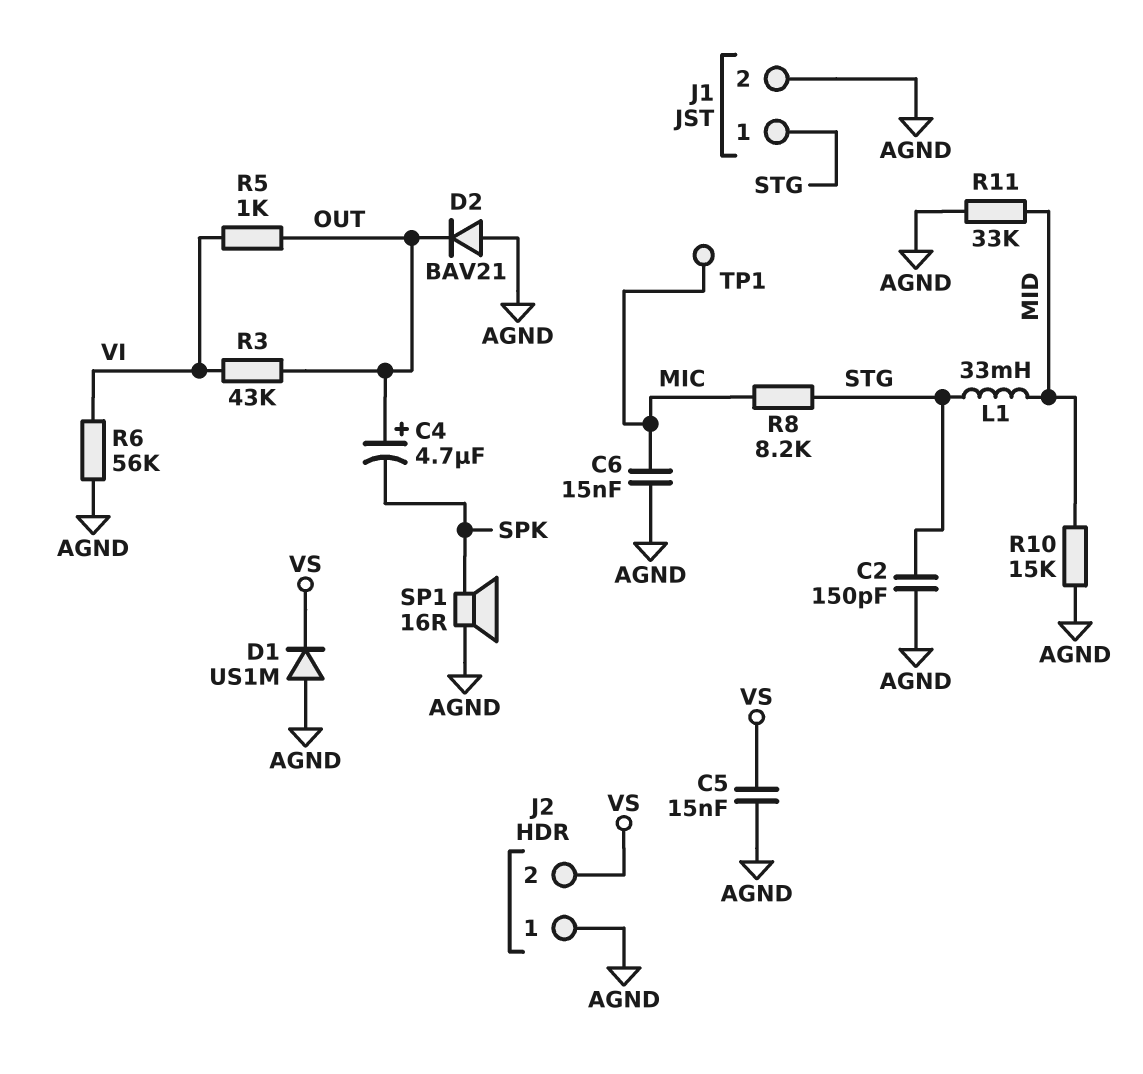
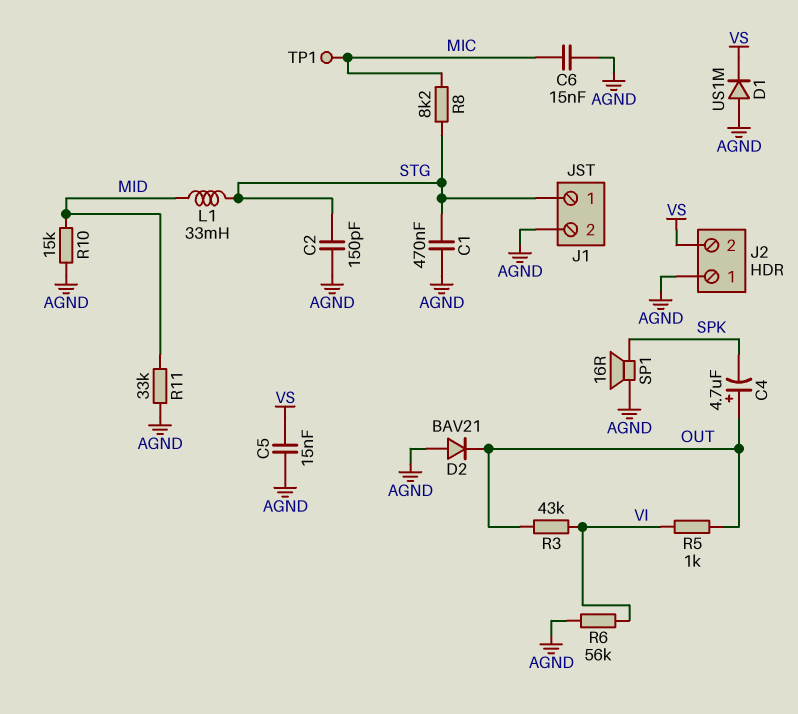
C1: none -> 470nF (AGND, STG)

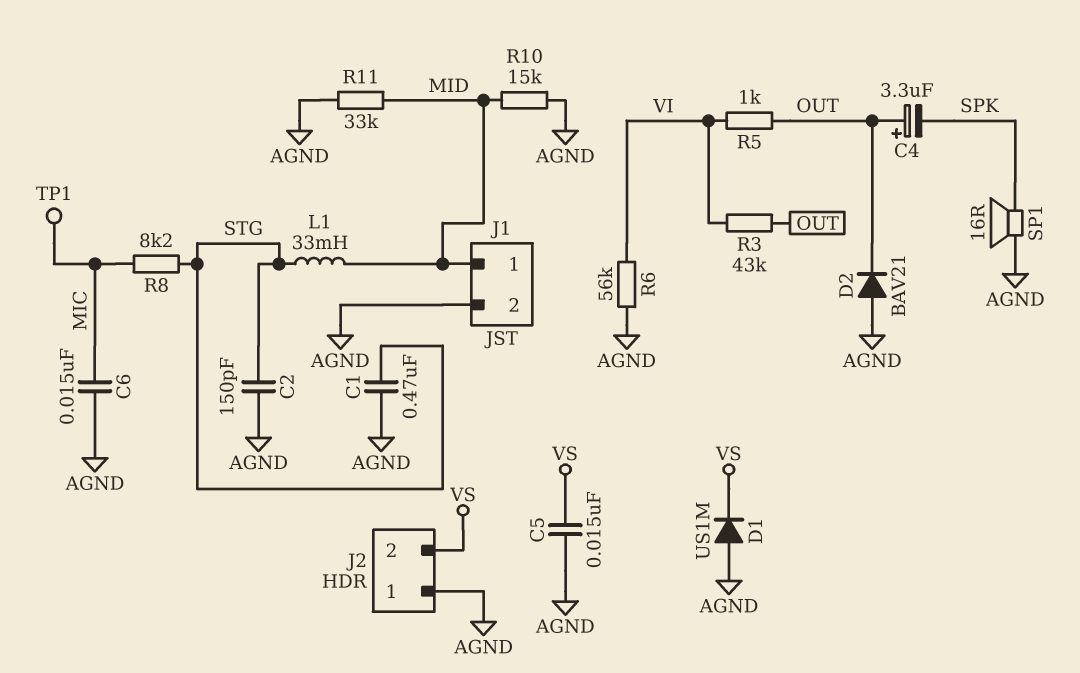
C4: 4.7uF (plus OUT, minus SPK) -> 3.3uF (plus OUT, minus SPK)
J1 pin 1: STG -> MID

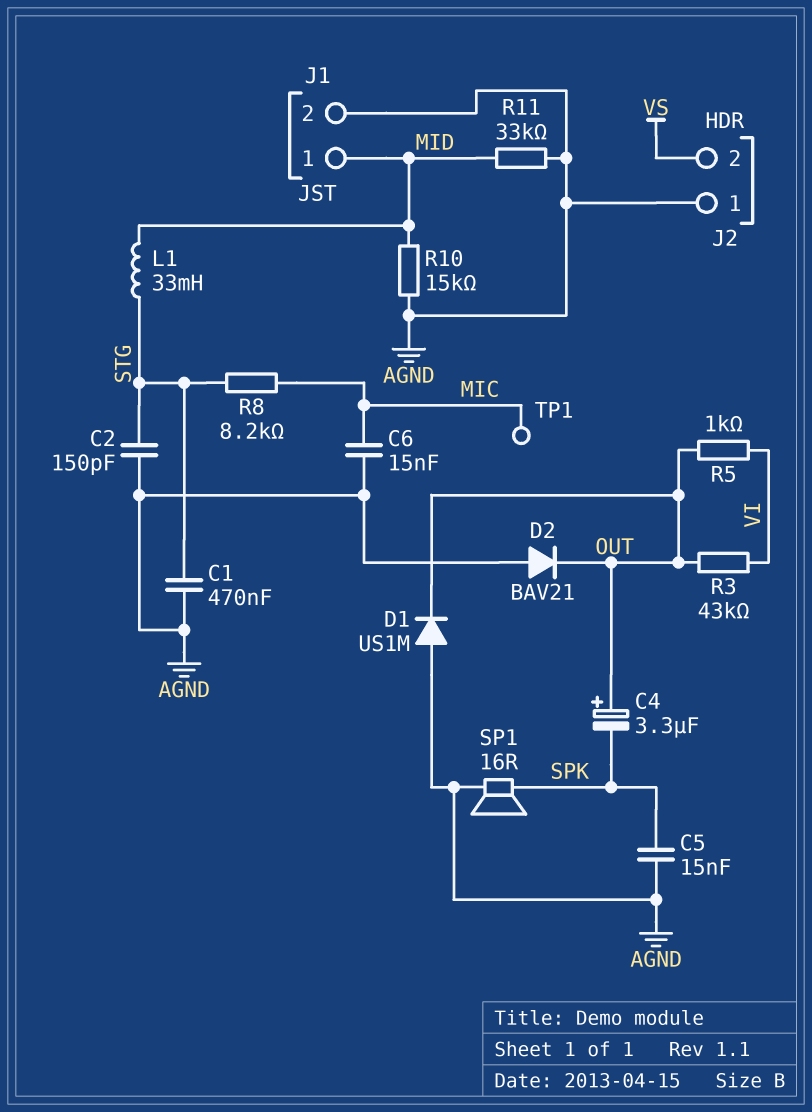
C5: 15nF (AGND, VS) -> 15nF (AGND, SPK)
D1: diode US1M (A AGND, K VS) -> diode US1M (A AGND, K OUT)
R6: 56k (AGND, VI) -> none

